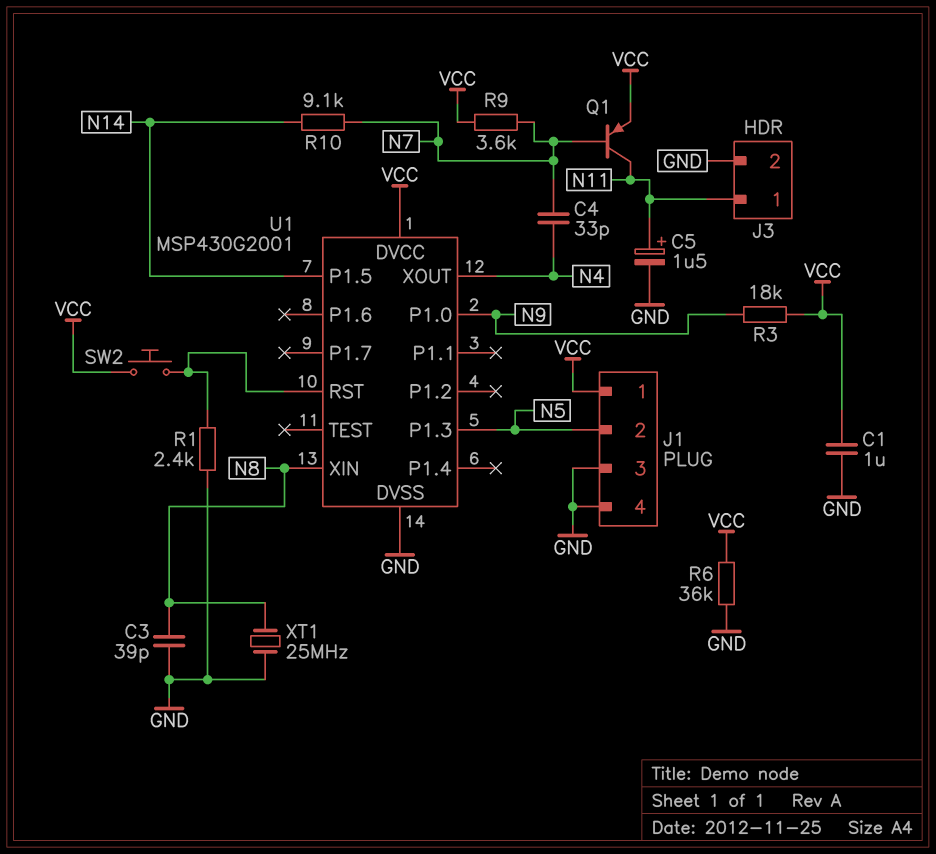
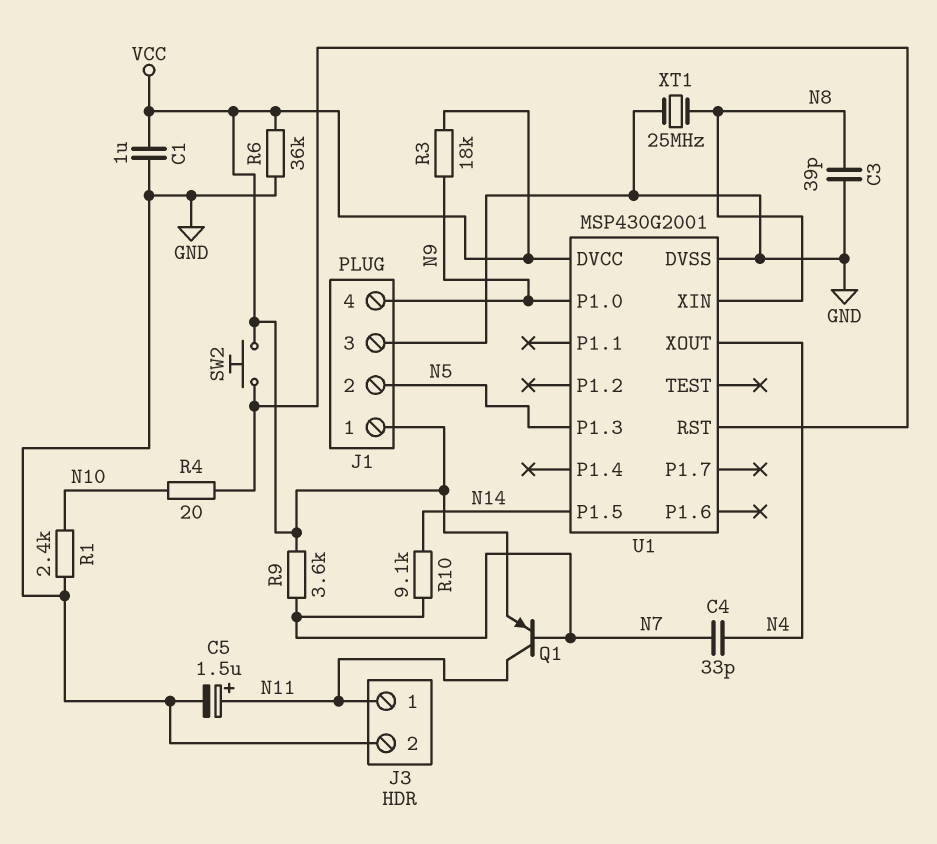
J1 pin 4: GND -> N9
R1: 2.4k (GND, U1/RST) -> 2.4k (GND, N10)
R4: none -> 20 (N10, U1/RST)

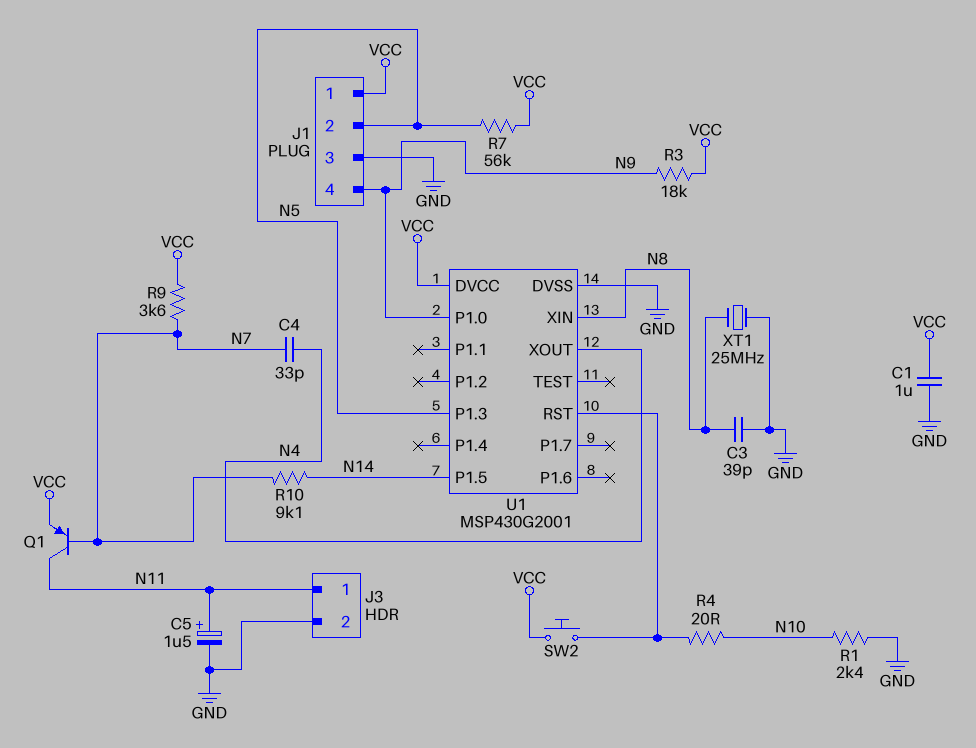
R6: 36k (GND, VCC) -> none
R7: none -> 56k (N5, VCC)

